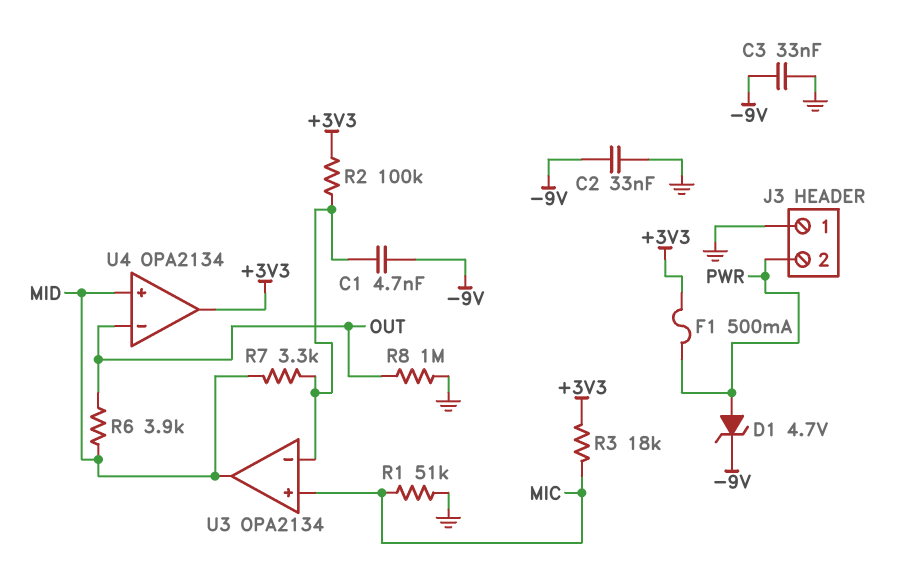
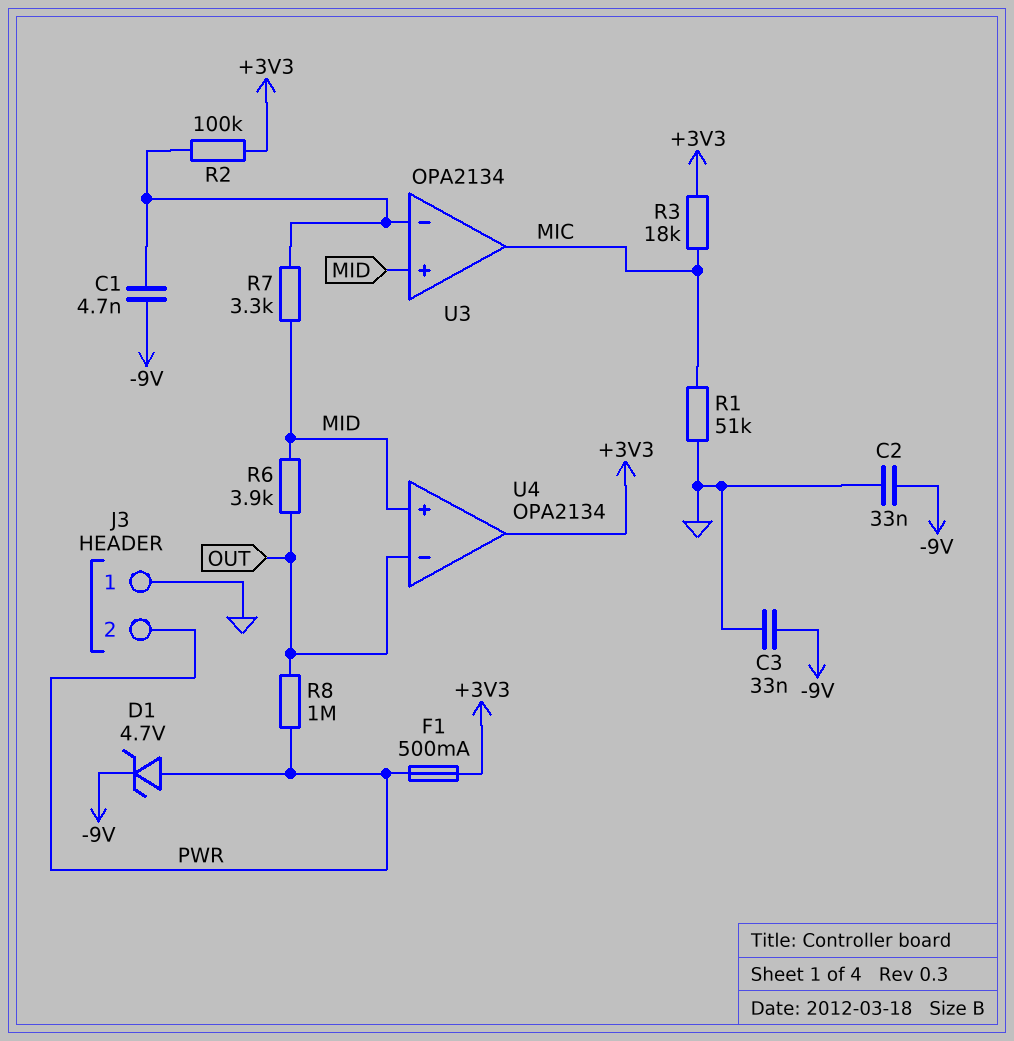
R8: 1M (GND, OUT) -> 1M (OUT, PWR)
U3 pin in+: MIC -> MID
U3 pin out: MID -> MIC

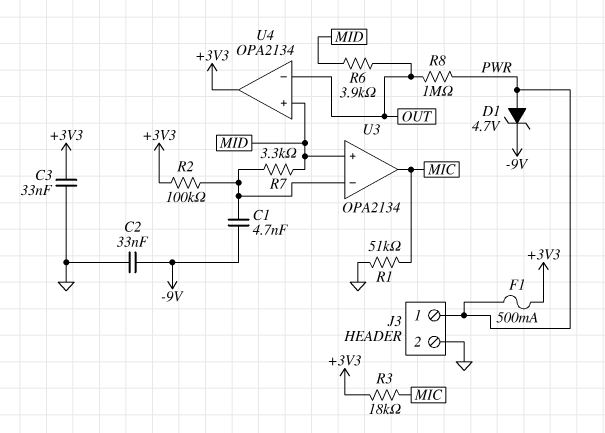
C3: 33nF (-9V, GND) -> 33nF (+3V3, GND)
J3 pin 1: GND -> PWR
J3 pin 2: PWR -> GND

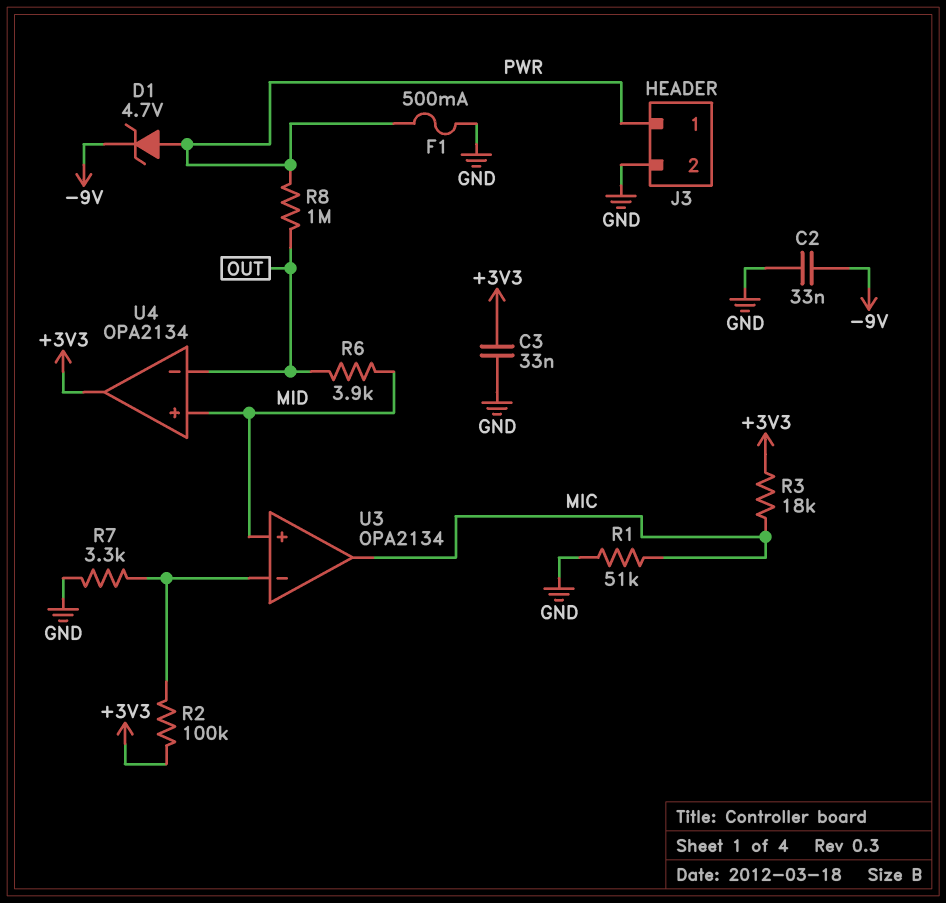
C1: 4.7nF (-9V, U3/in-) -> none
F1: 500mA (+3V3, PWR) -> 500mA (GND, PWR)
R7: 3.3k (MID, U3/in-) -> 3.3k (GND, U3/in-)

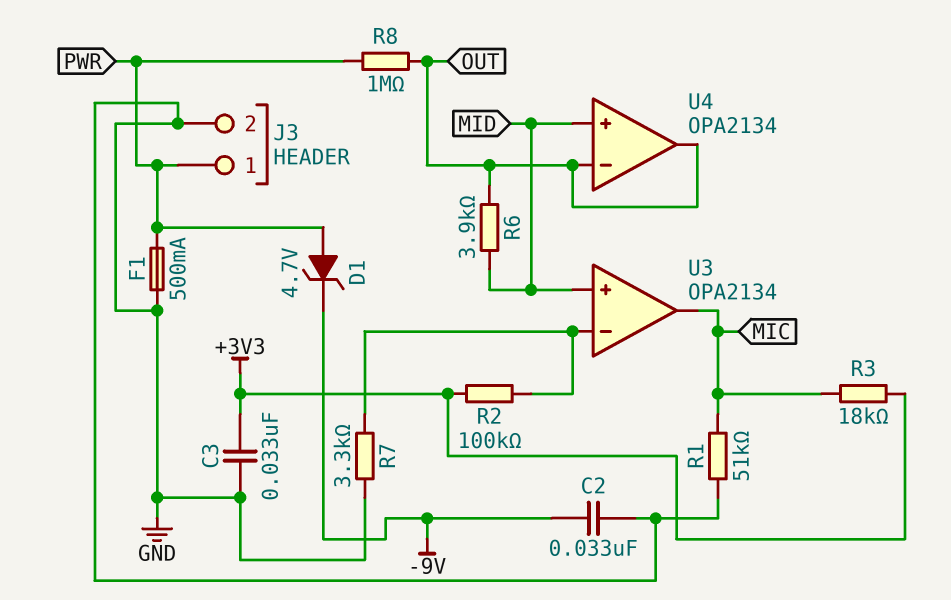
U4 pin out: +3V3 -> OUT

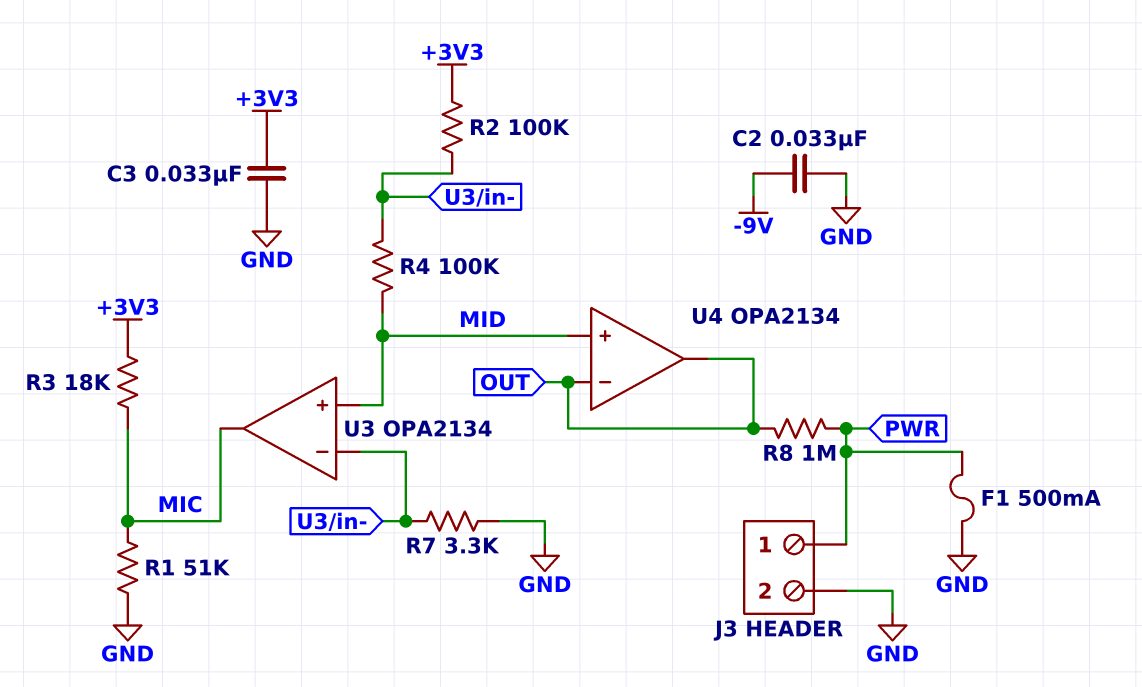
D1: zener 4.7V (A PWR, K -9V) -> none
R4: none -> 100k (MID, U3/in-)
R6: 3.9k (MID, OUT) -> none

